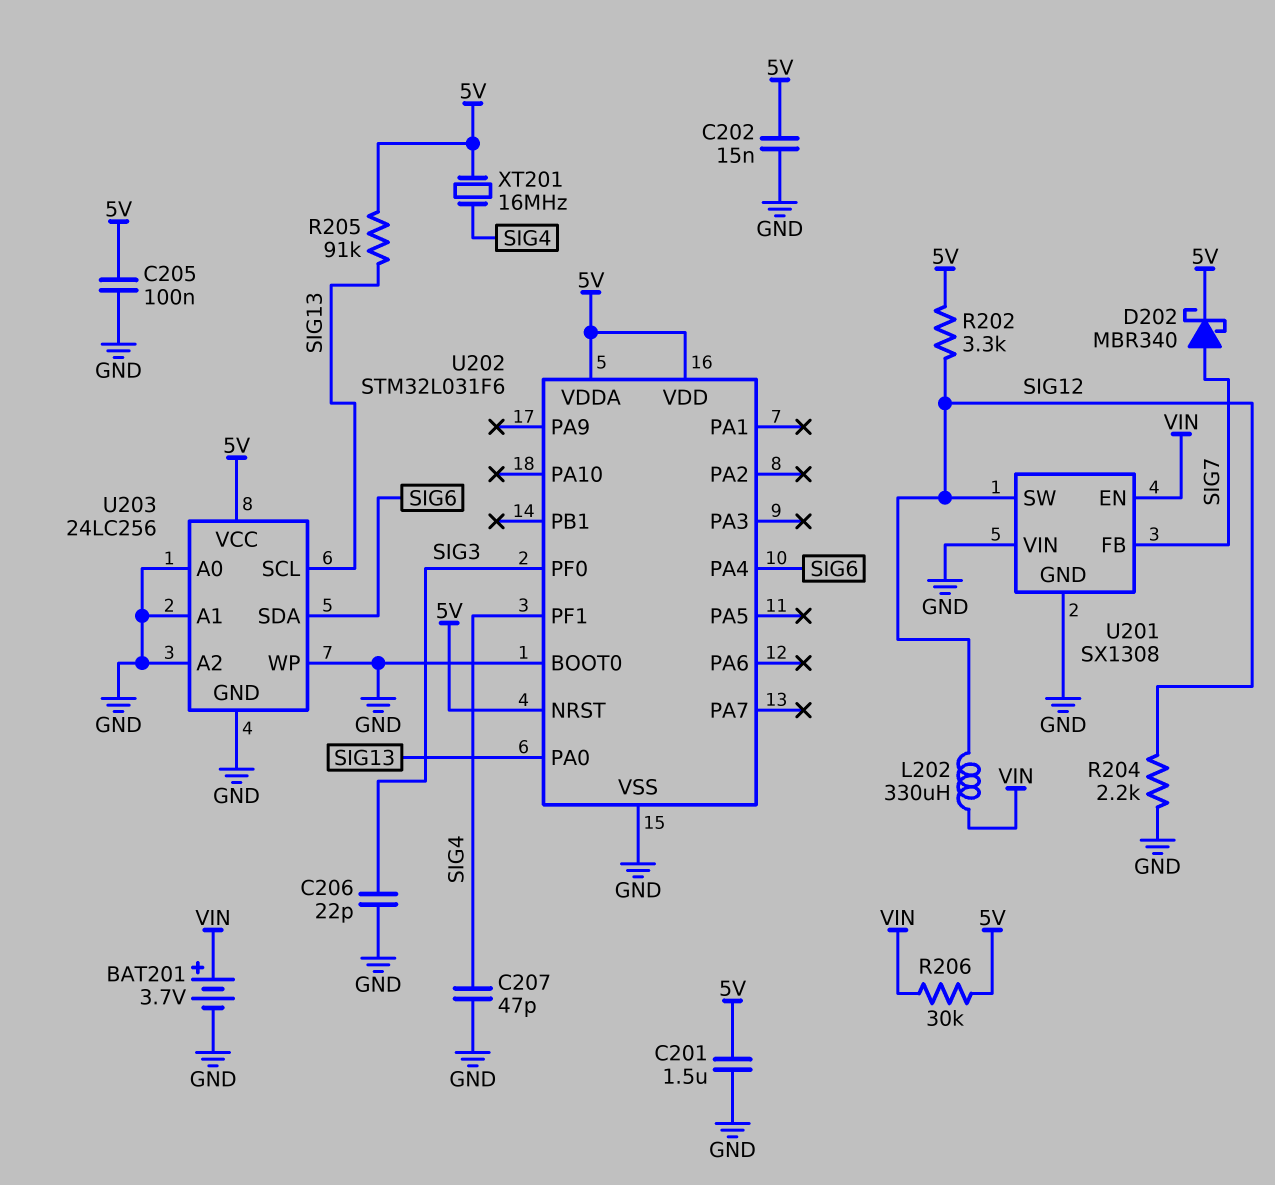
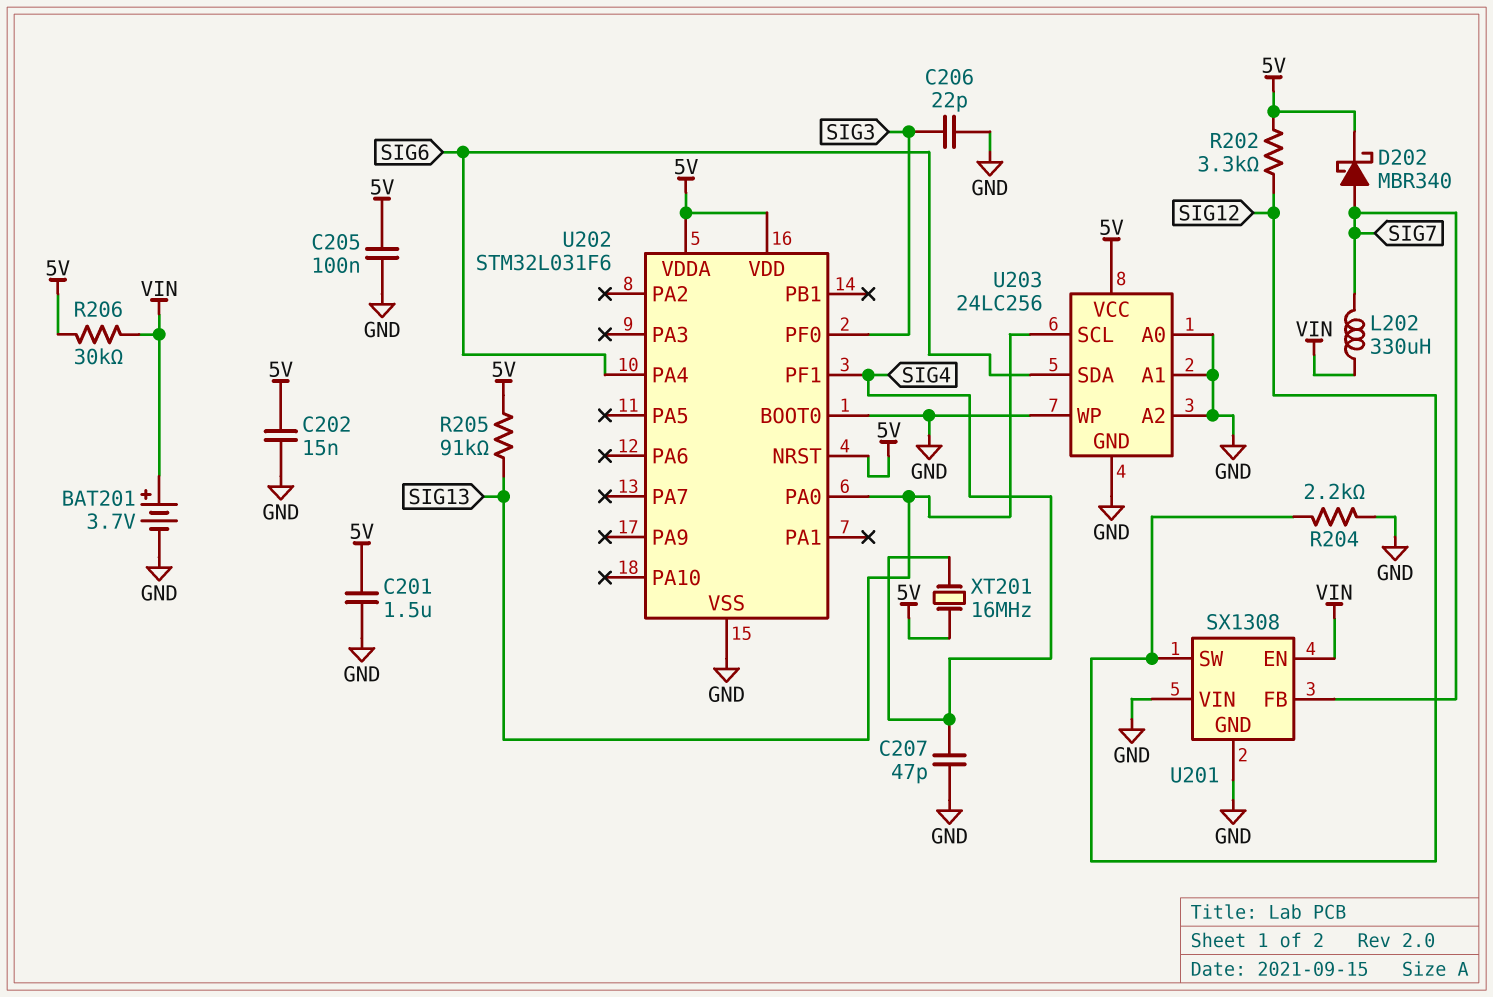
L202: 330uH (SIG12, VIN) -> 330uH (SIG7, VIN)

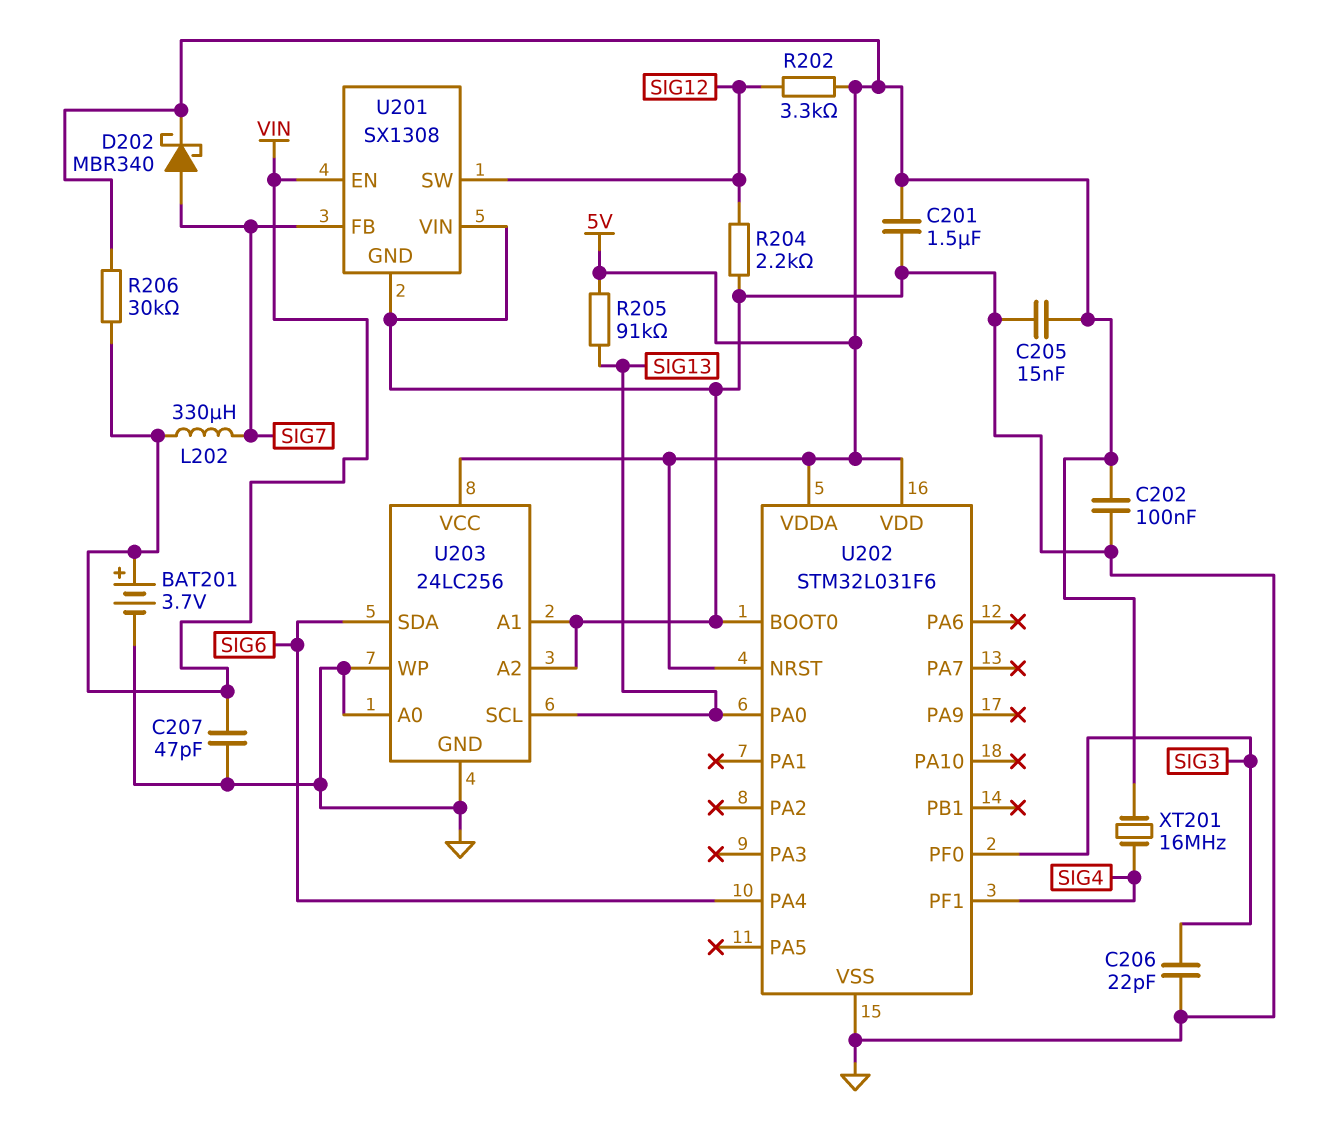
C202: 15nF (5V, GND) -> 100nF (5V, GND)
C205: 100nF (5V, GND) -> 15nF (5V, GND)
C207: 47pF (GND, SIG4) -> 47pF (GND, VIN)

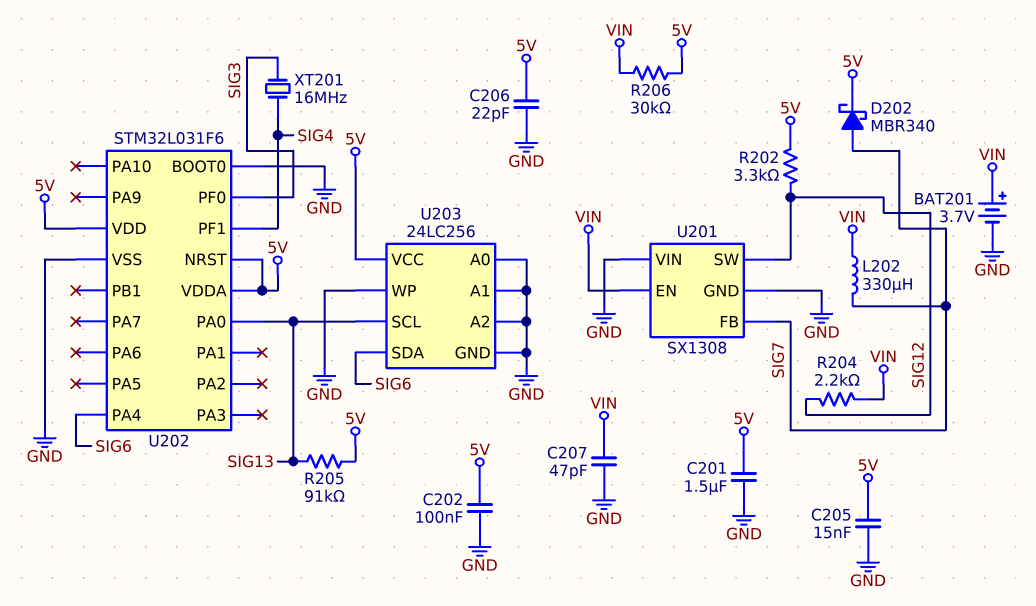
C206: 22pF (GND, SIG3) -> 22pF (5V, GND)
R204: 2.2k (GND, SIG12) -> 2.2k (SIG12, VIN)
XT201: 16MHz (5V, SIG4) -> 16MHz (SIG3, SIG4)

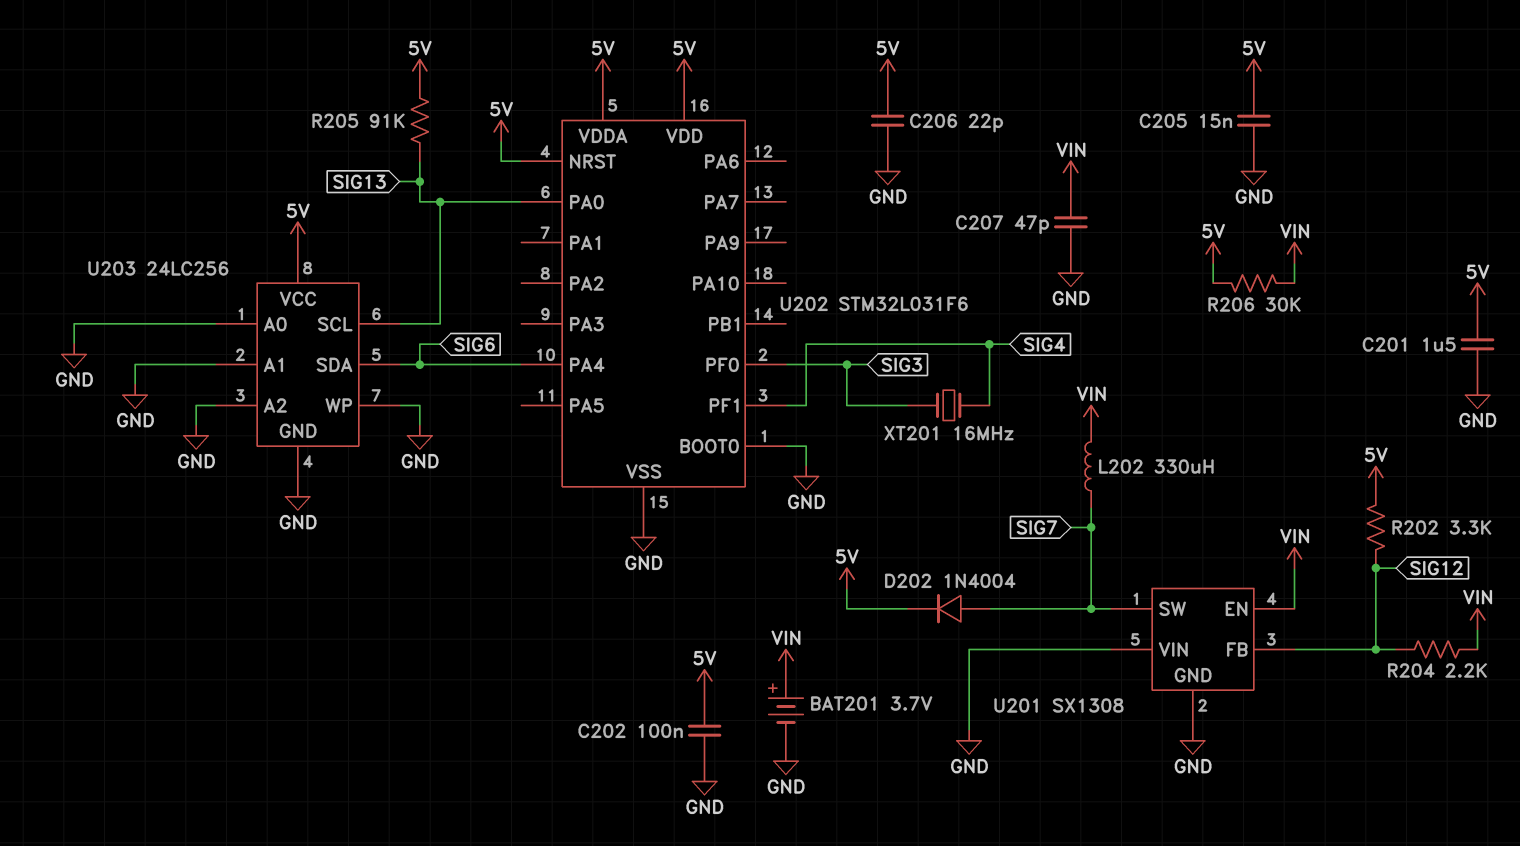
D202: schottky MBR340 (A SIG7, K 5V) -> diode 1N4004 (A SIG7, K 5V)
U201 pin FB: SIG7 -> SIG12
U201 pin SW: SIG12 -> SIG7

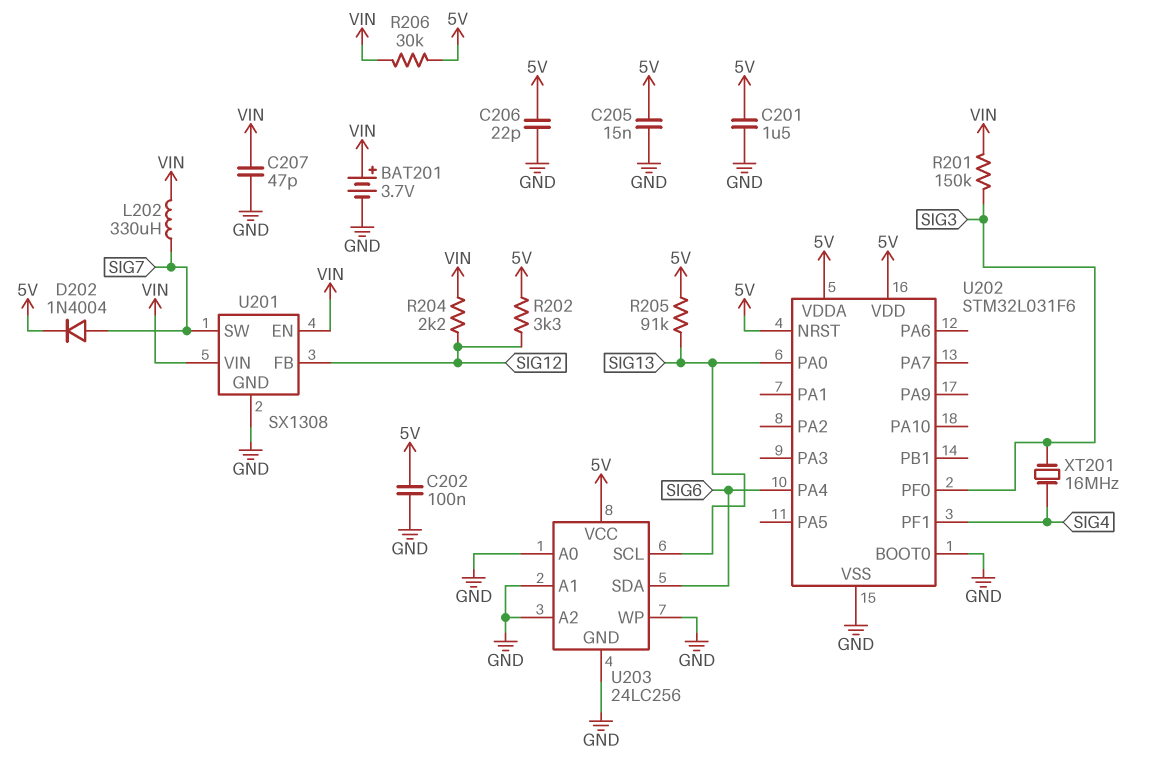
R201: none -> 150k (SIG3, VIN)
U201 pin VIN: GND -> VIN

